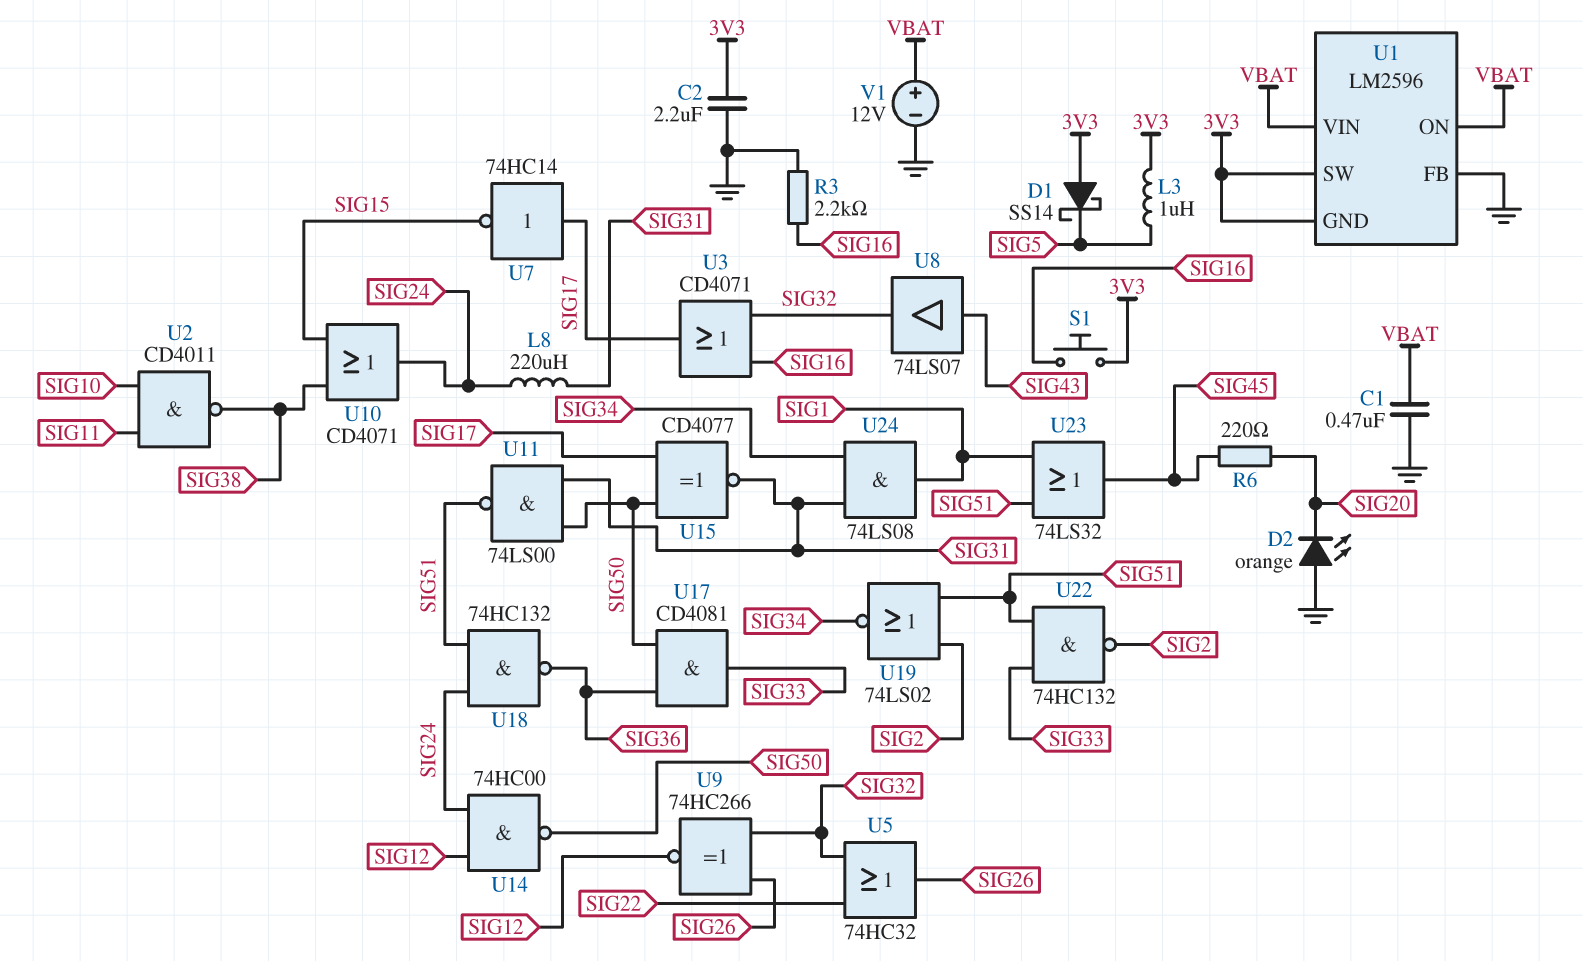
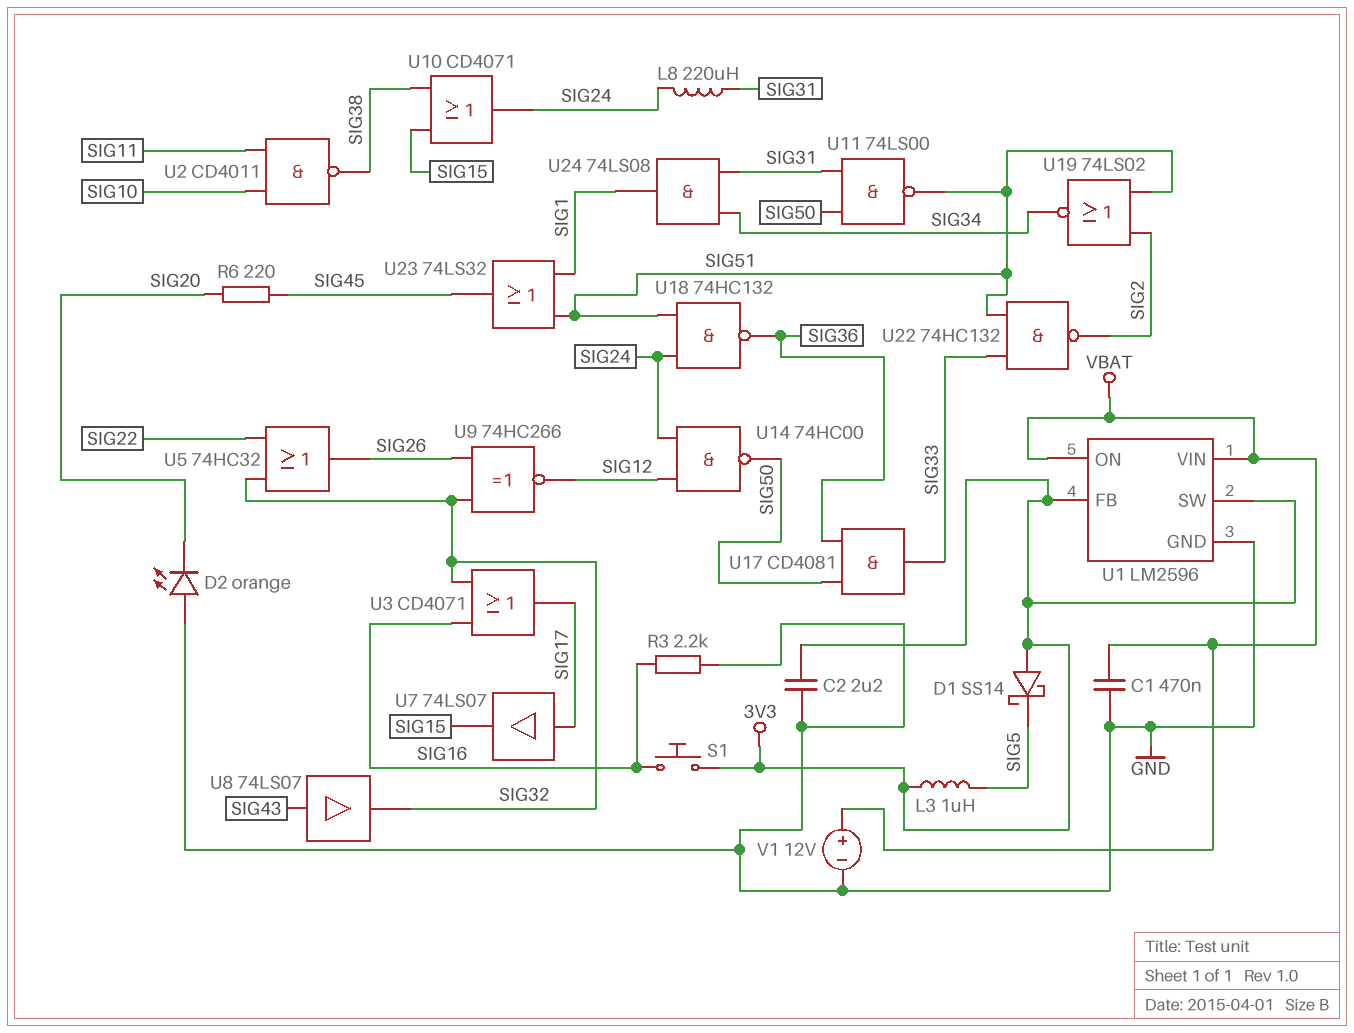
U1 pin FB: GND -> 3V3
U1 pin GND: 3V3 -> GND
U7: NOT 74HC14 (in SIG17, out SIG15) -> buffer 74LS07 (in SIG17, out SIG15)
U15: XNOR CD4077 (in SIG17, in SIG50, out SIG31) -> none

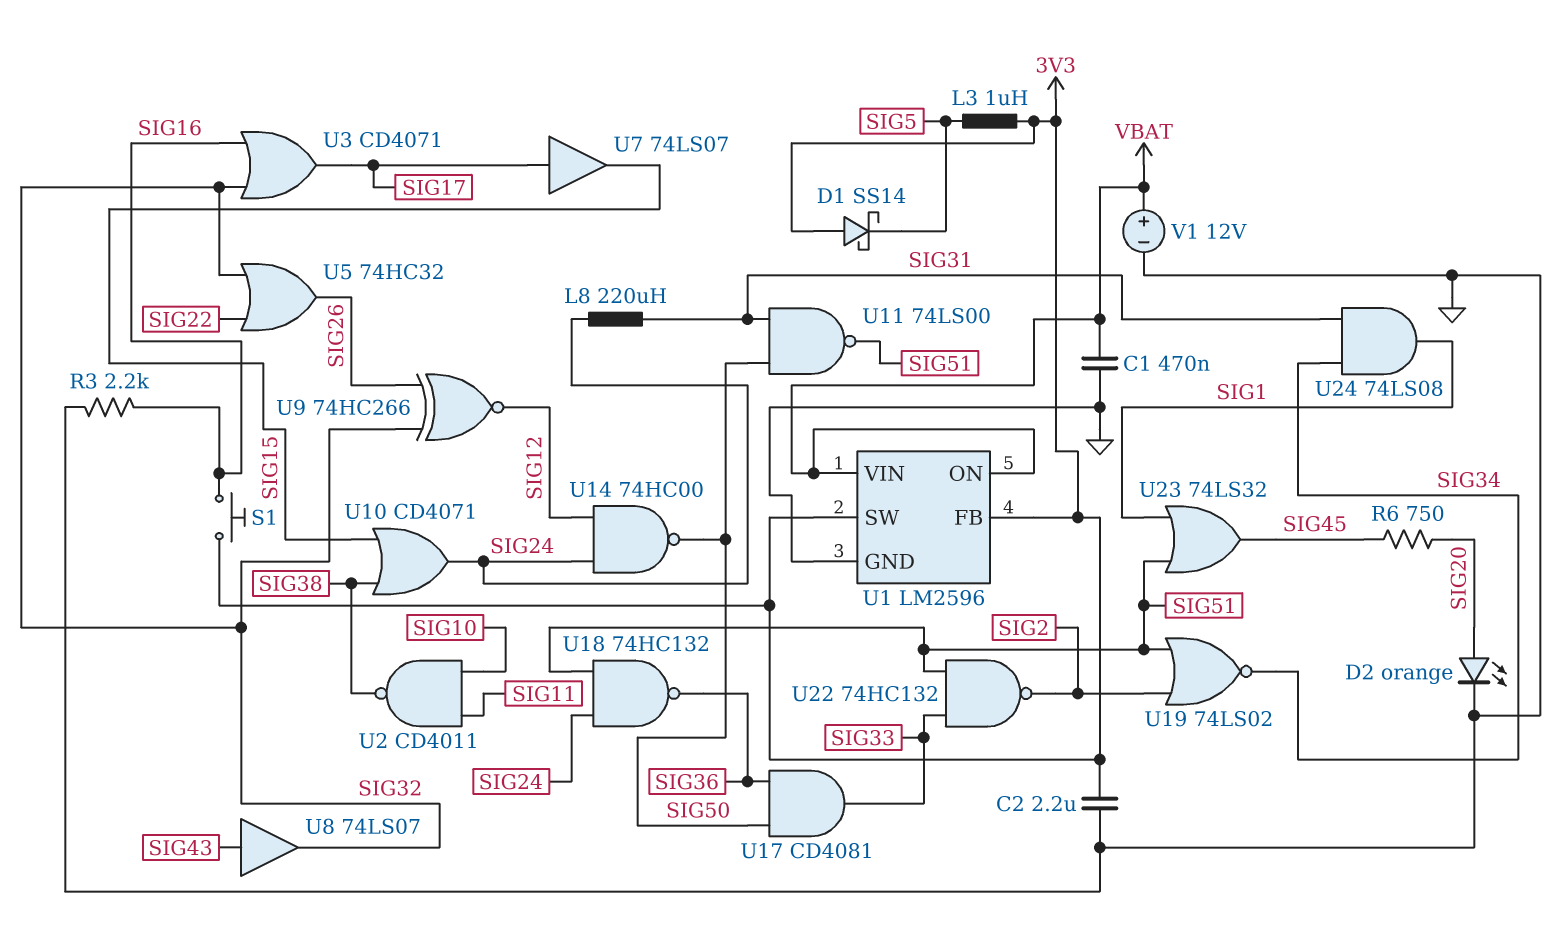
D2: LED orange (A GND, K SIG20) -> LED orange (A SIG20, K GND)
R6: 220 (SIG20, SIG45) -> 750 (SIG20, SIG45)

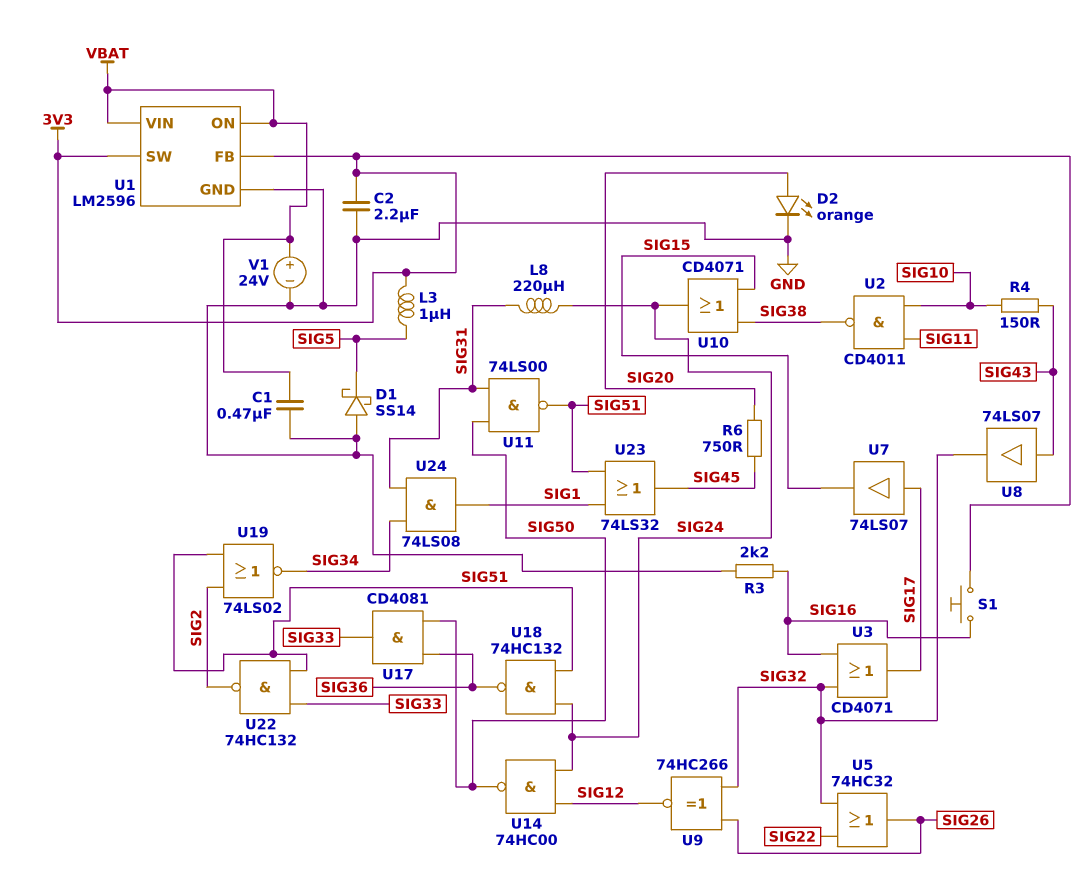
D1: schottky SS14 (A 3V3, K SIG5) -> schottky SS14 (A GND, K SIG5)
R4: none -> 150 (SIG10, SIG43)
V1: 12V (plus VBAT, minus GND) -> 24V (plus VBAT, minus GND)

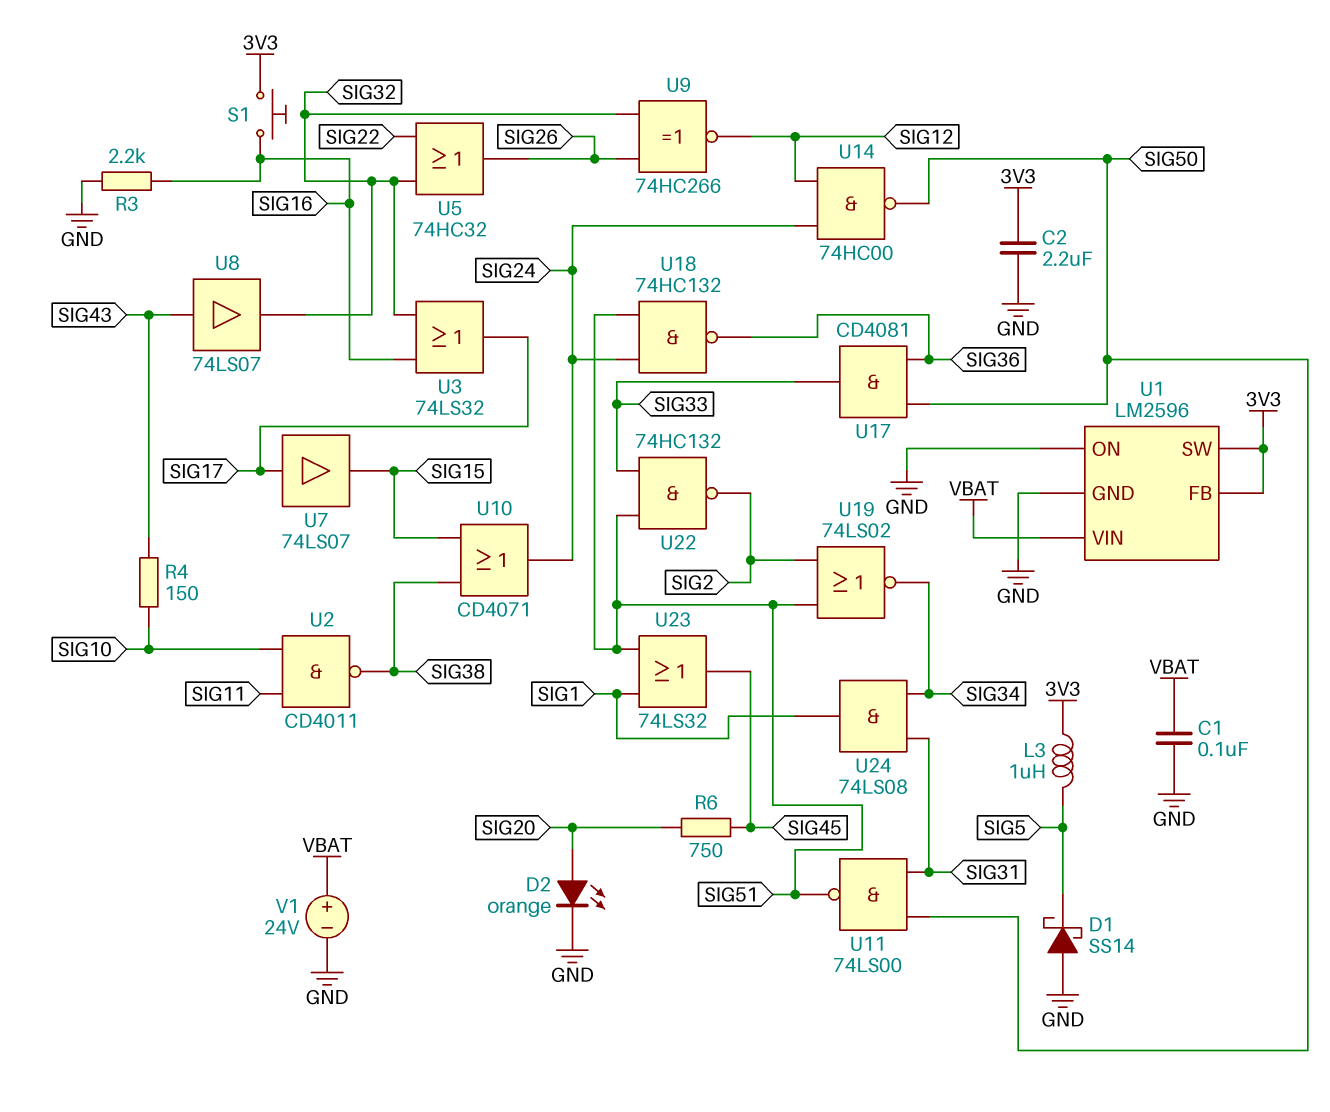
C1: 470nF (GND, VBAT) -> 100nF (GND, VBAT)
L8: 220uH (SIG24, SIG31) -> none
U1 pin ON: VBAT -> GND
U3: OR CD4071 (in SIG16, in SIG32, out SIG17) -> OR 74LS32 (in SIG16, in SIG32, out SIG17)

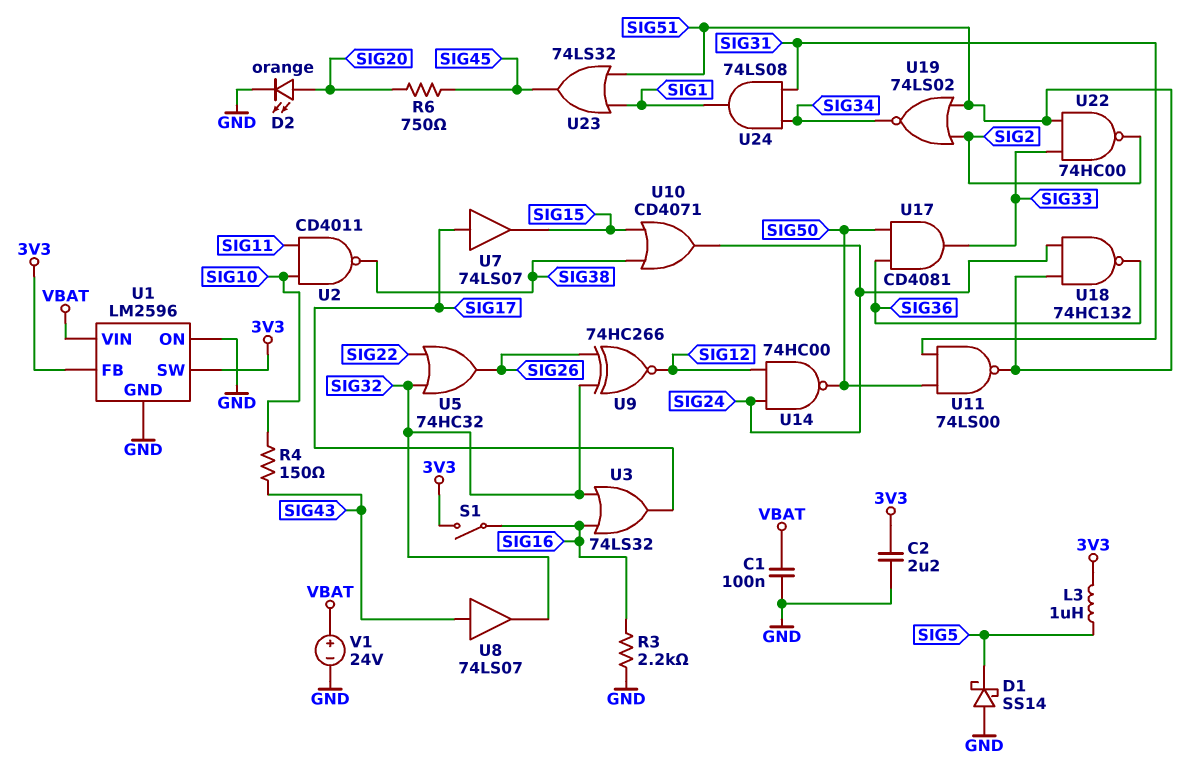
S1: button (3V3, SIG16) -> switch (3V3, SIG16)
U22: NAND 74HC132 (in SIG33, in SIG51, out SIG2) -> NAND 74HC00 (in SIG33, in SIG51, out SIG2)

